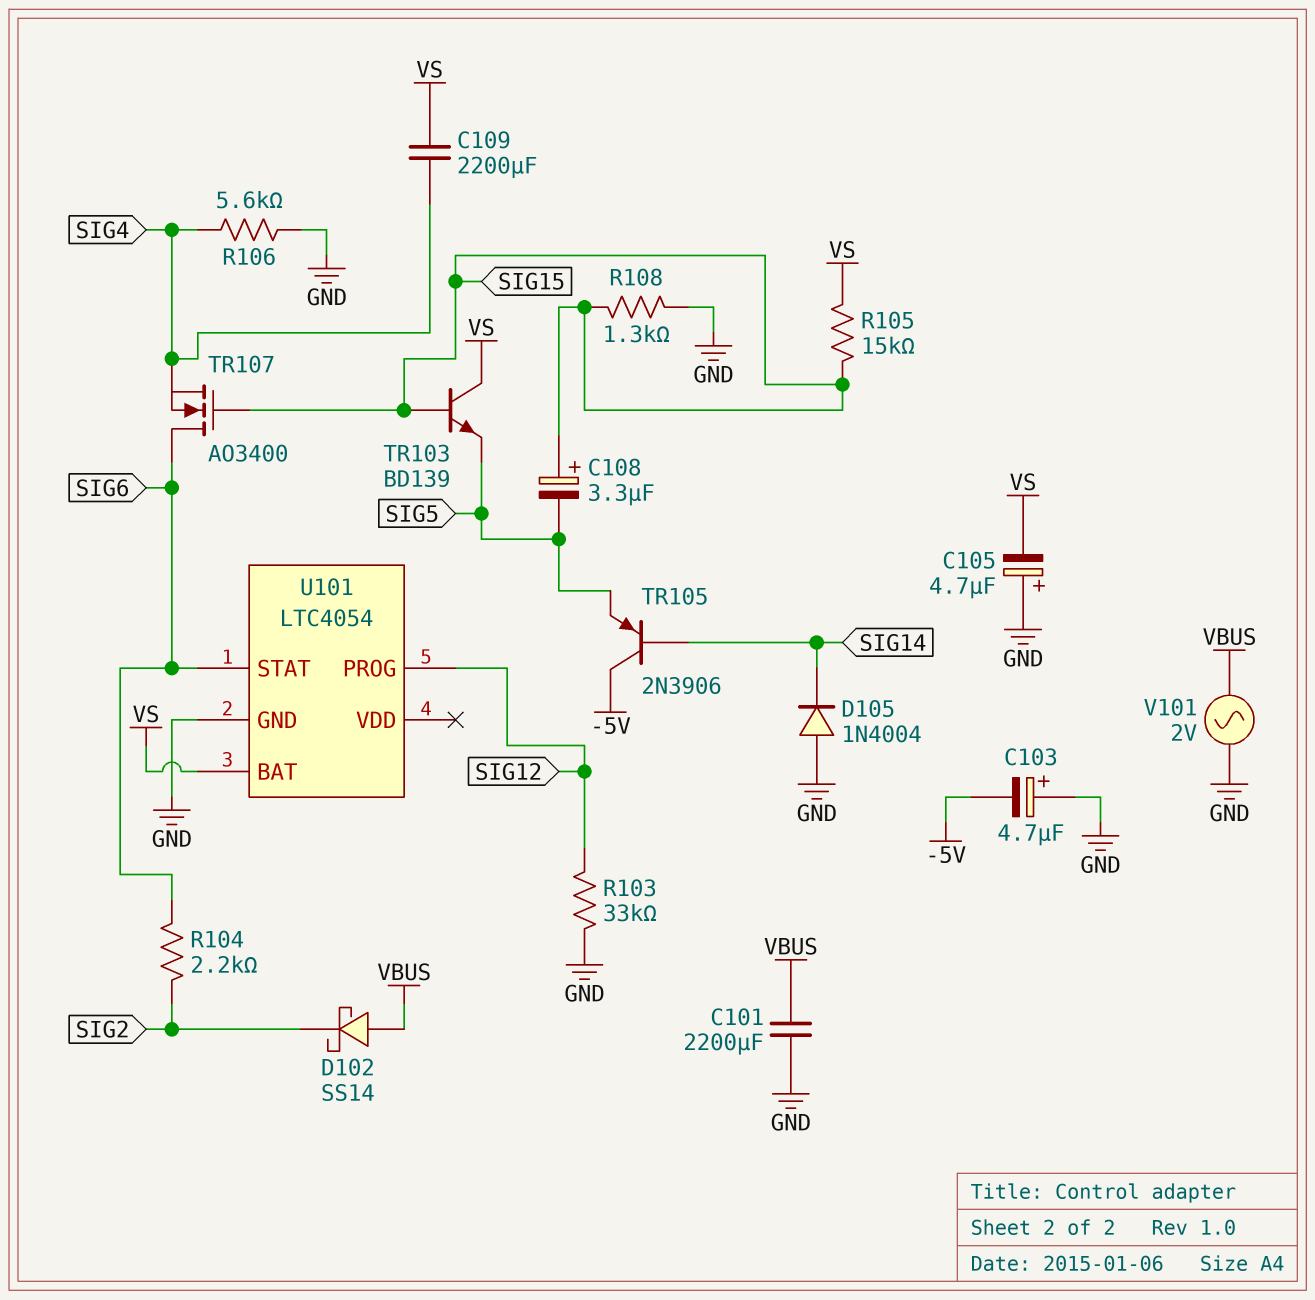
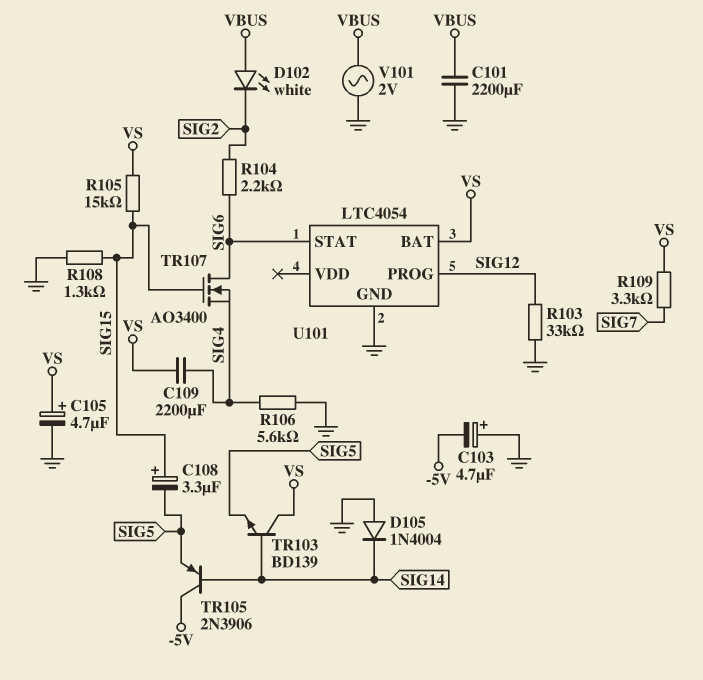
C105: 4.7uF (plus GND, minus VS) -> 4.7uF (plus VS, minus GND)
D102: schottky SS14 (A VBUS, K SIG2) -> LED white (A VBUS, K SIG2)
R109: none -> 3.3k (SIG7, VS)
TR103: NPN BD139 (B SIG15, C VS, E SIG5) -> NPN BD139 (B SIG14, C VS, E SIG5)

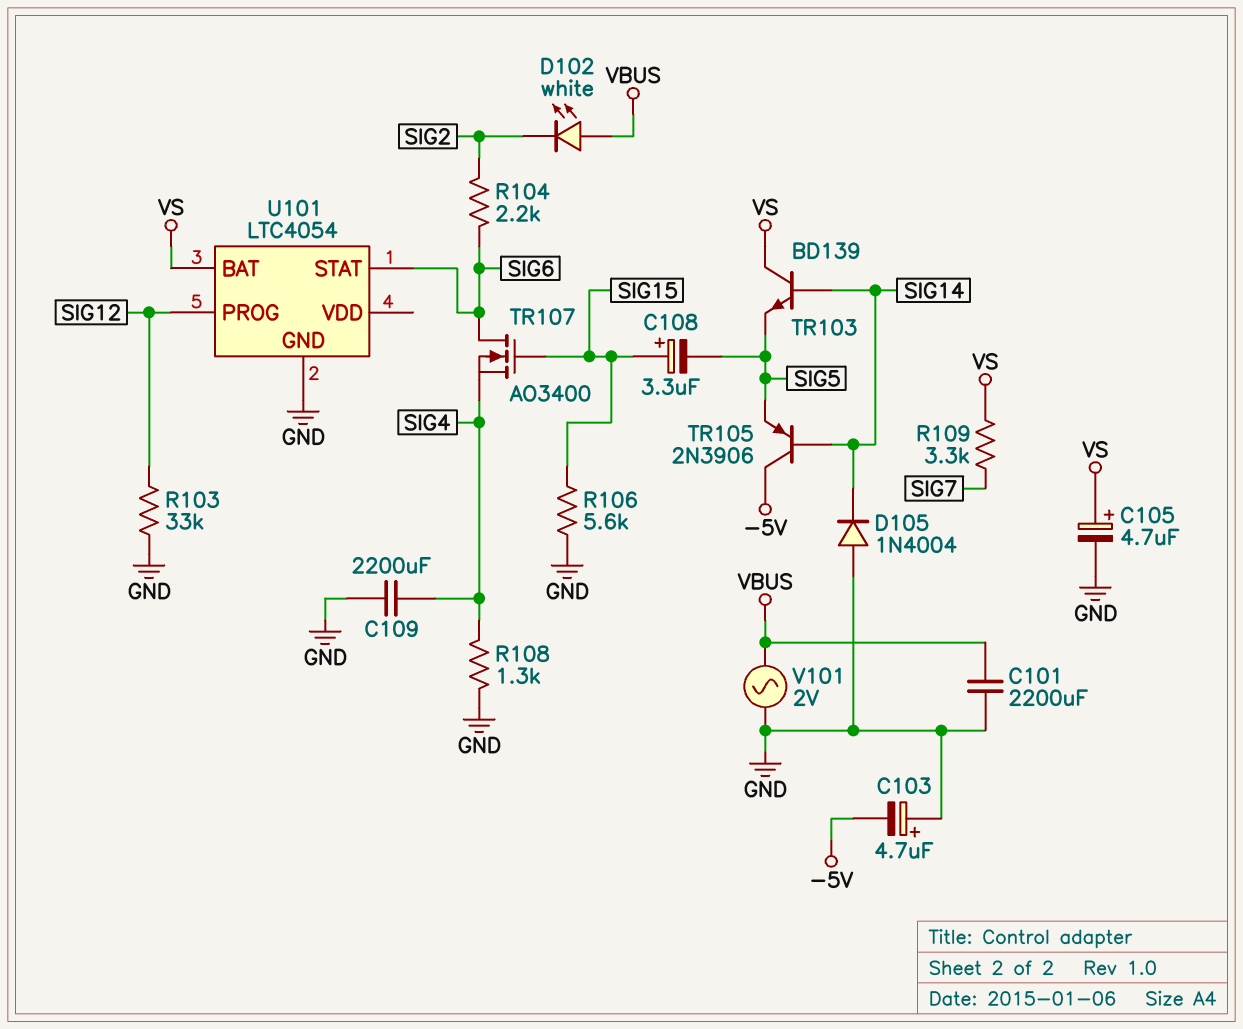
C109: 2200uF (SIG4, VS) -> 2200uF (GND, SIG4)
R105: 15k (SIG15, VS) -> none
R106: 5.6k (GND, SIG4) -> 5.6k (GND, SIG15)
R108: 1.3k (GND, SIG15) -> 1.3k (GND, SIG4)

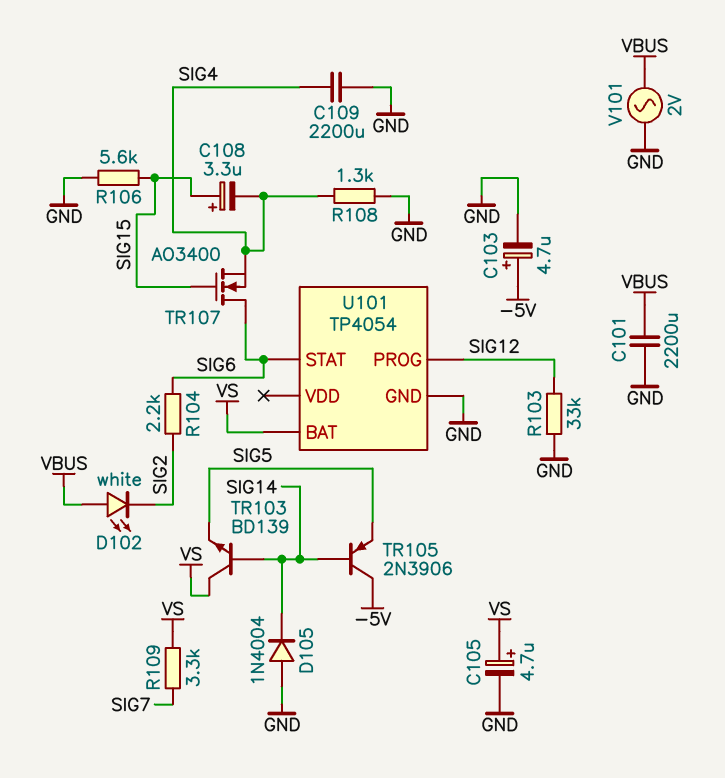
C103: 4.7uF (plus GND, minus -5V) -> 4.7uF (plus -5V, minus GND)
C108: 3.3uF (plus SIG15, minus SIG5) -> 3.3uF (plus SIG15, minus SIG4)
U101: LTC4054 -> TP4054

